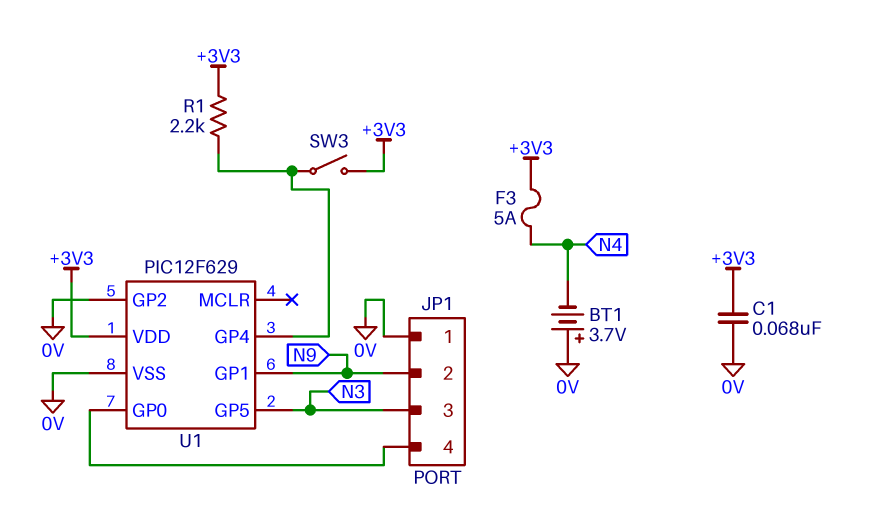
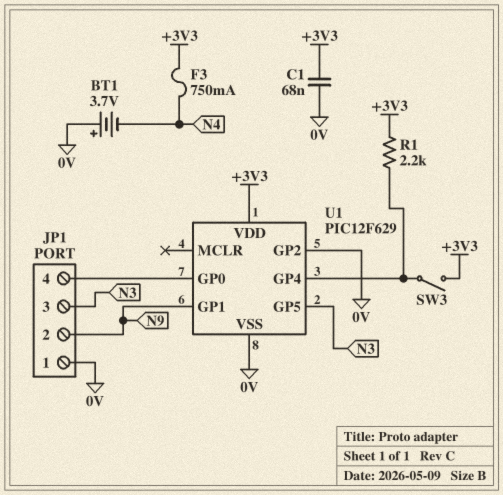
F3: 5A (+3V3, N4) -> 750mA (+3V3, N4)

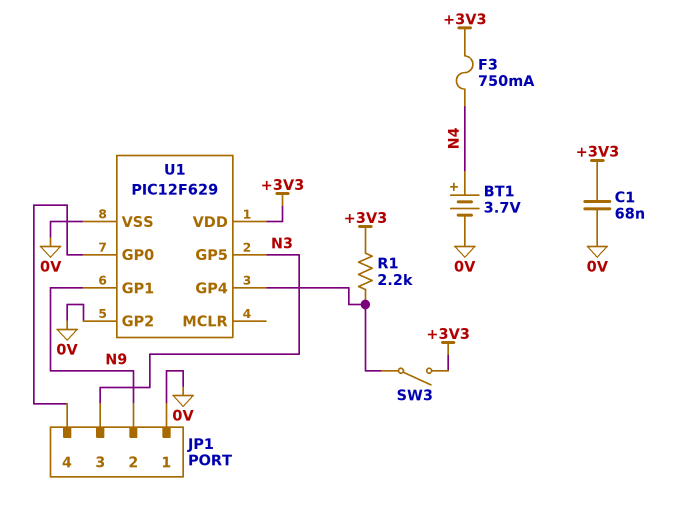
BT1: 3.7V (plus 0V, minus N4) -> 3.7V (plus N4, minus 0V)

